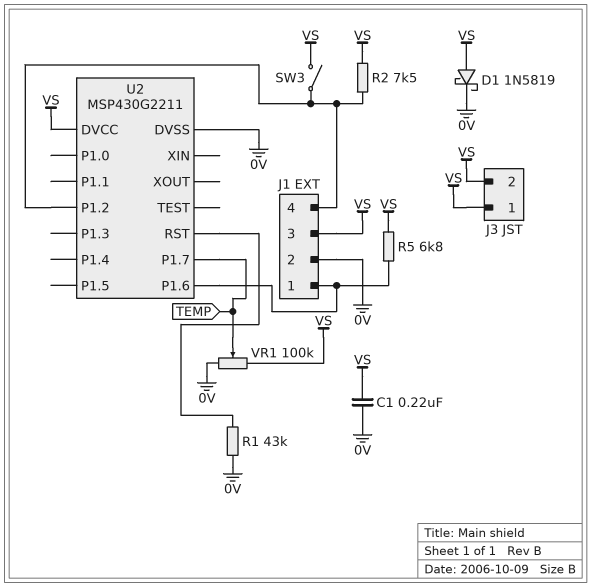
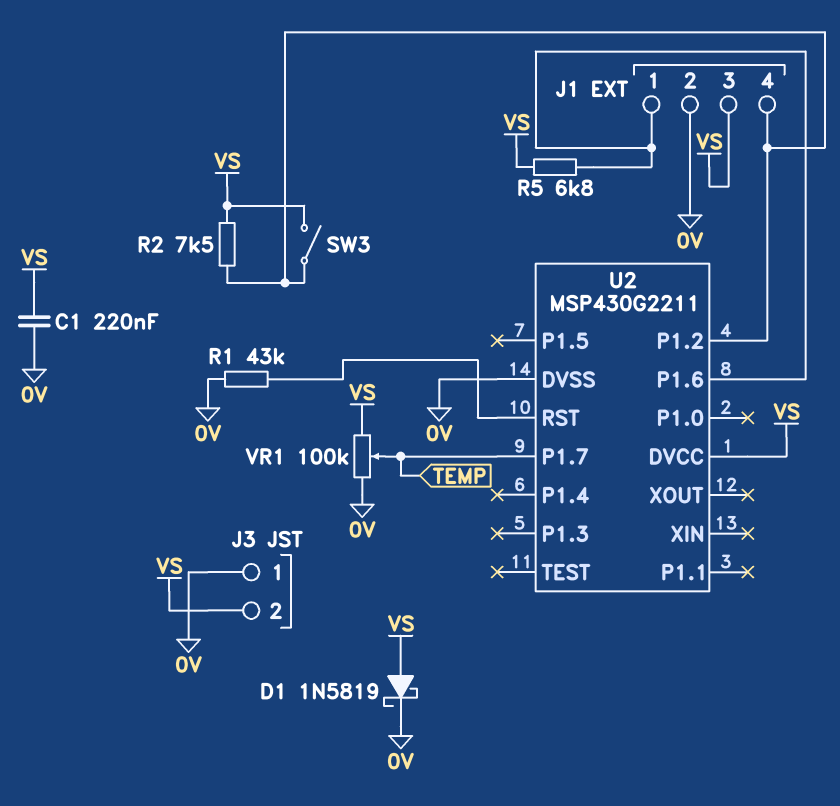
J3 pin 1: VS -> 0V

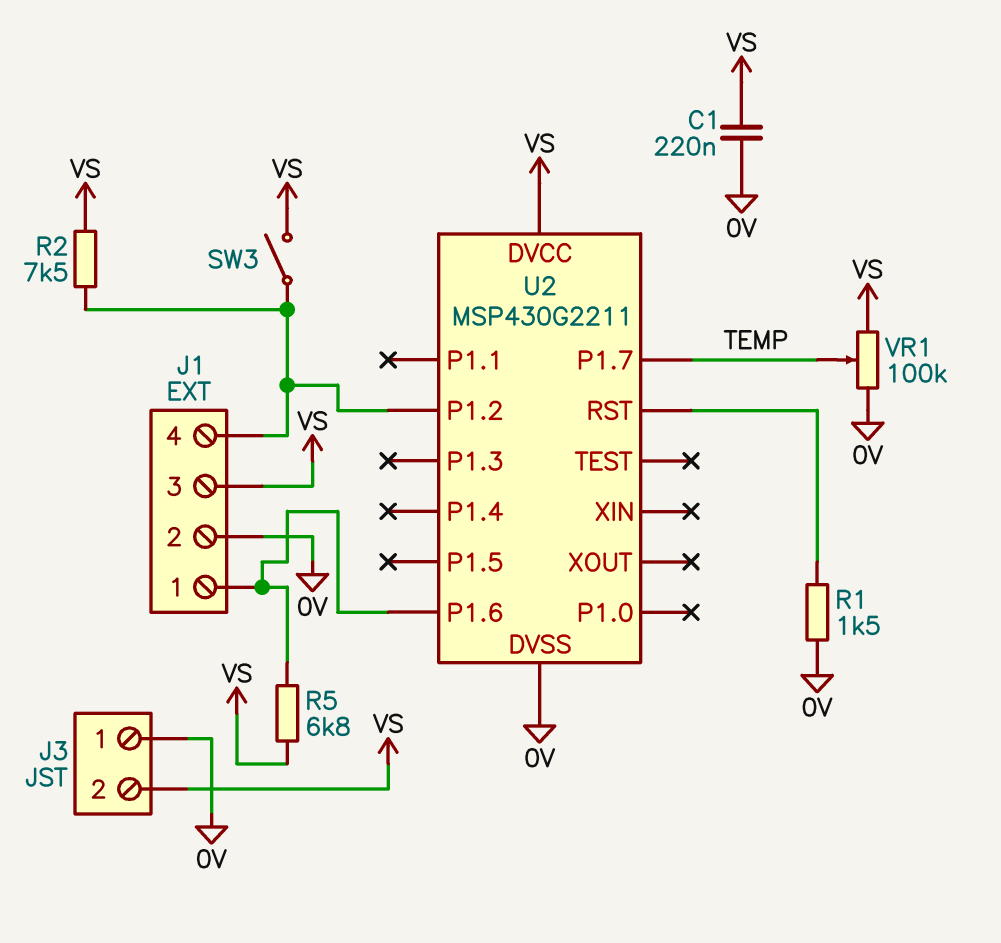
D1: schottky 1N5819 (A VS, K 0V) -> none
R1: 43k (0V, U2/RST) -> 1.5k (0V, U2/RST)

